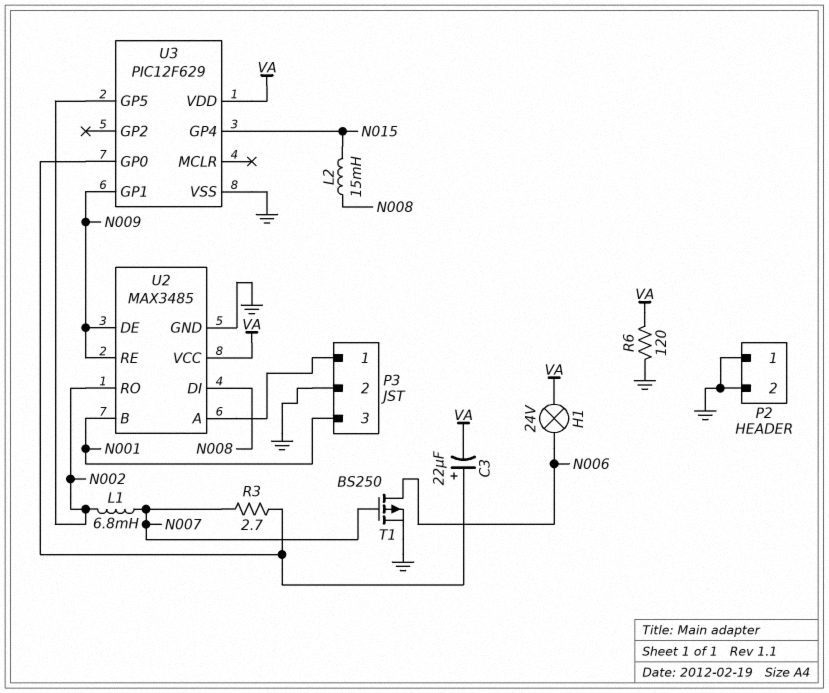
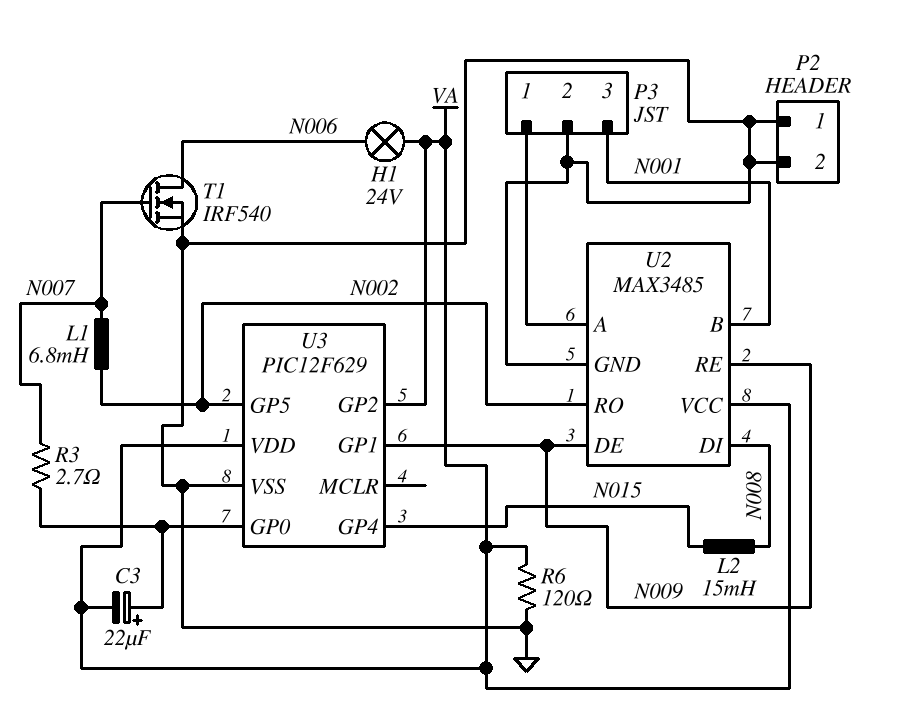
T1: PMOS BS250 (G N007, D N006, S GND) -> NMOS IRF540 (G N007, D N006, S GND)
U3 pin GP2: none -> VA

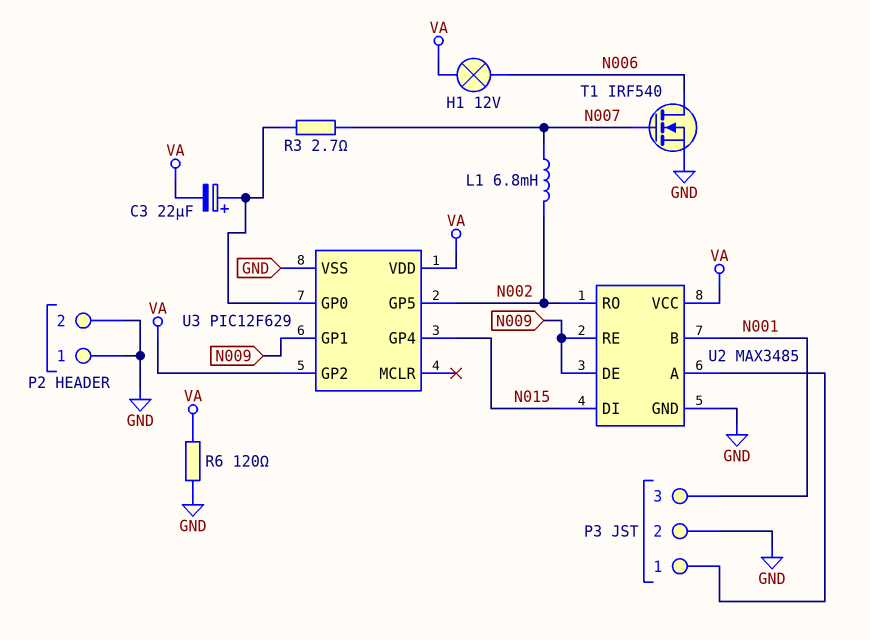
H1: lamp 24V (N006, VA) -> lamp 12V (N006, VA)
L2: 15mH (N008, N015) -> none
U2 pin DI: N008 -> N015

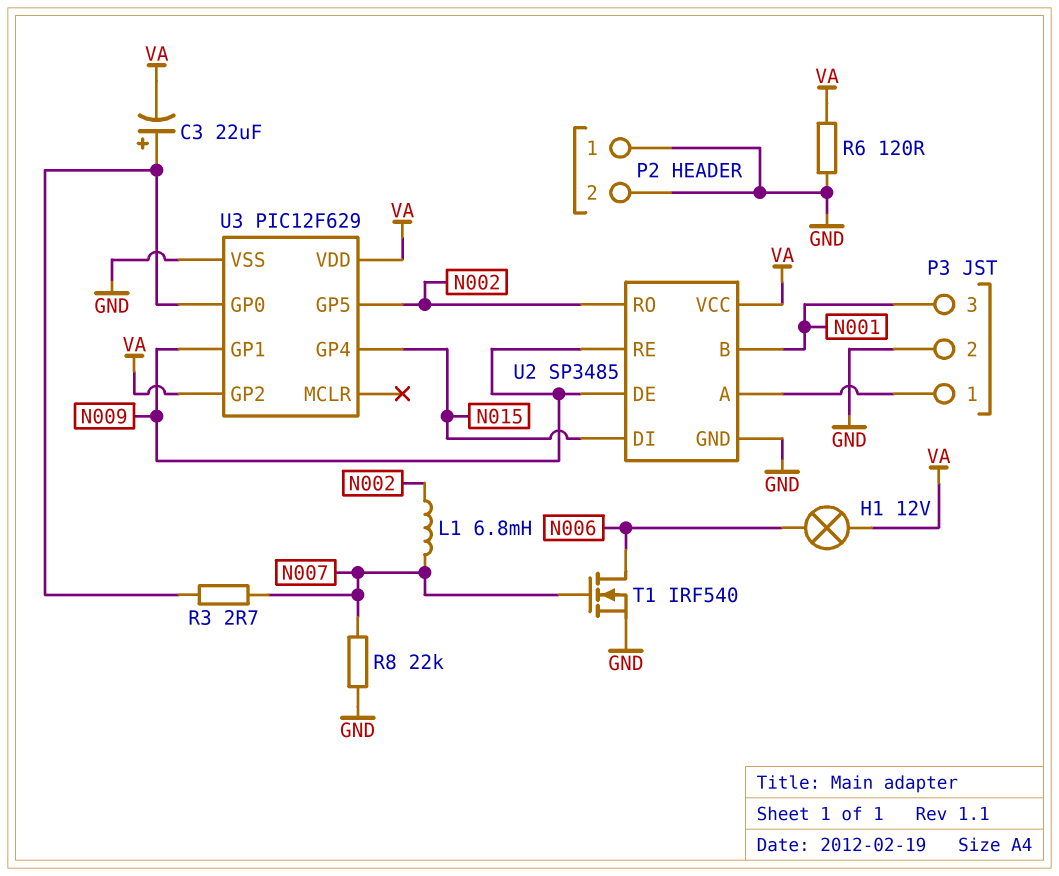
R8: none -> 22k (GND, N007)
U2: MAX3485 -> SP3485

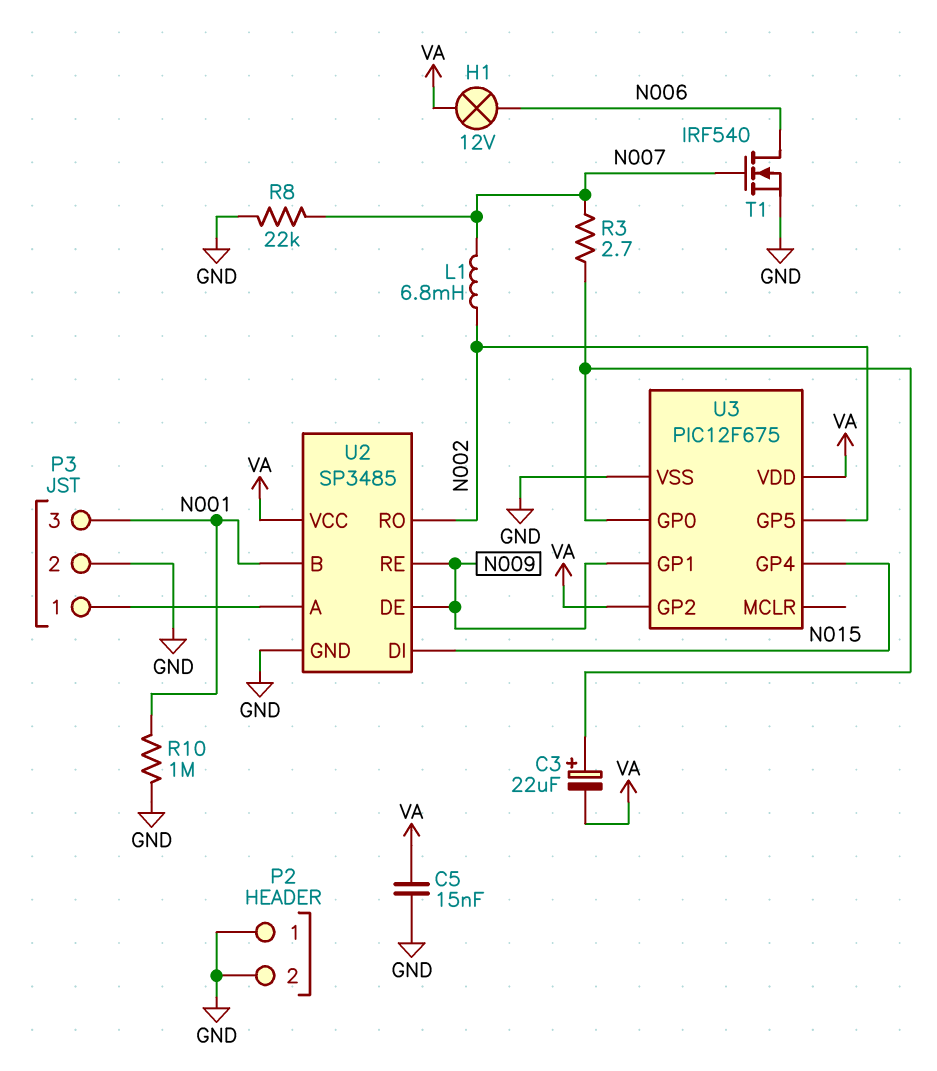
C5: none -> 15nF (GND, VA)
R6: 120 (GND, VA) -> none
R10: none -> 1M (GND, N001)
U3: PIC12F629 -> PIC12F675

